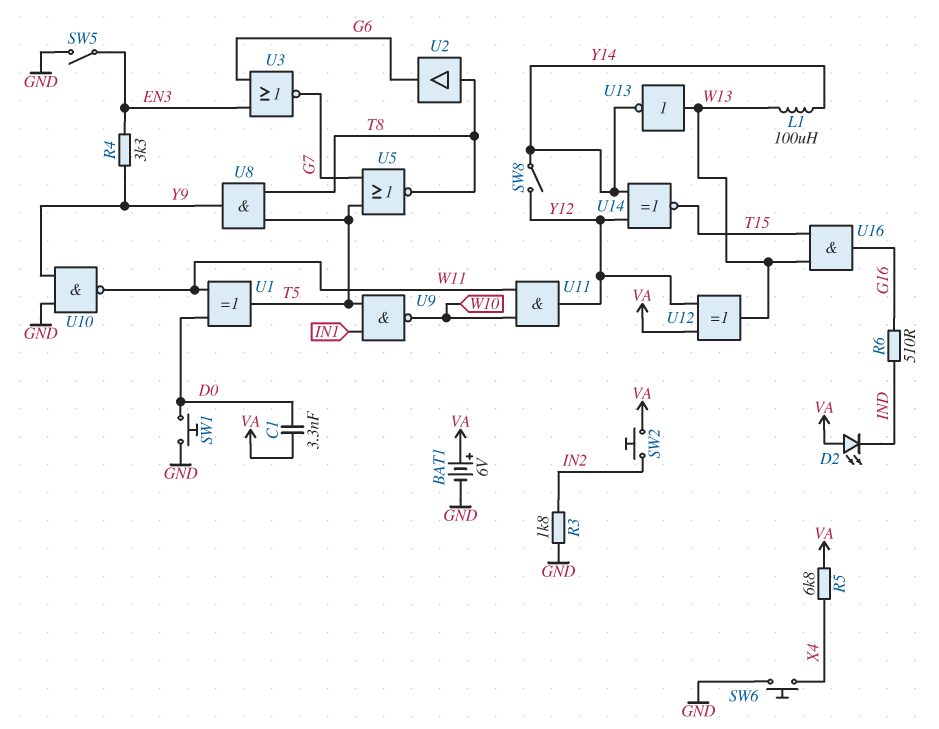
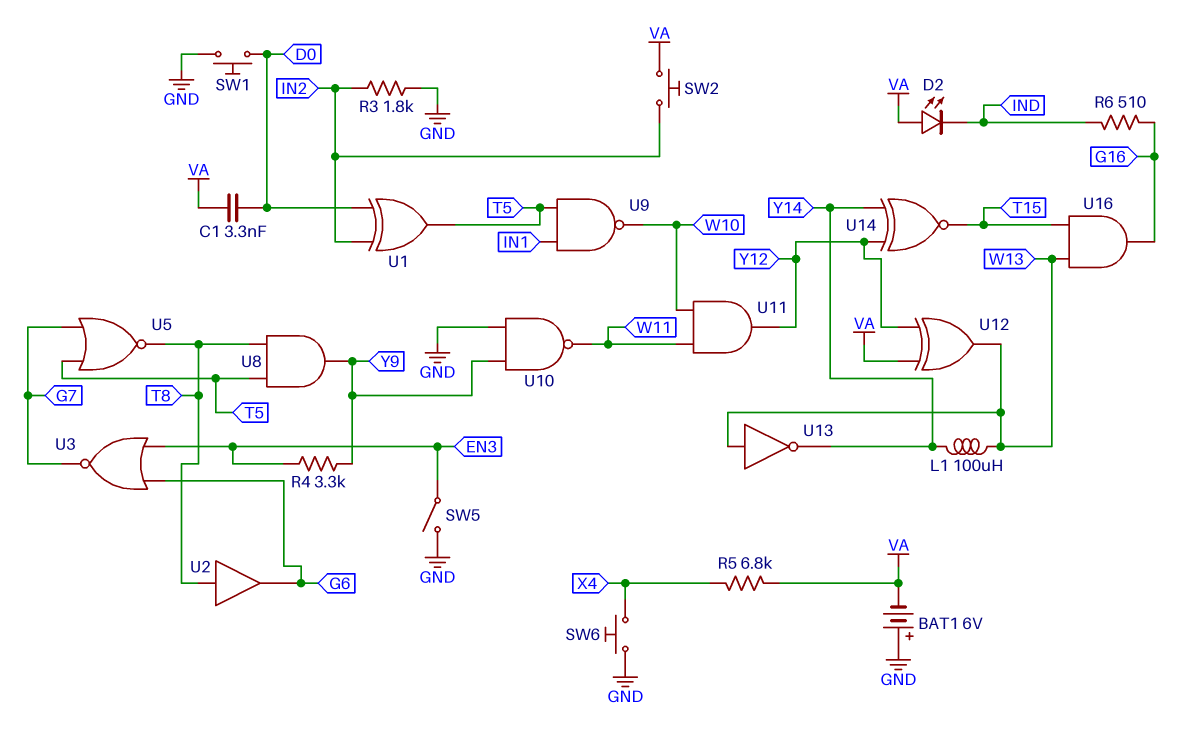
BAT1: 6V (plus VA, minus GND) -> 6V (plus GND, minus VA)
SW8: switch (Y12, Y14) -> none
U1: XOR (in D0, in W11, out T5) -> XOR (in D0, in IN2, out T5)

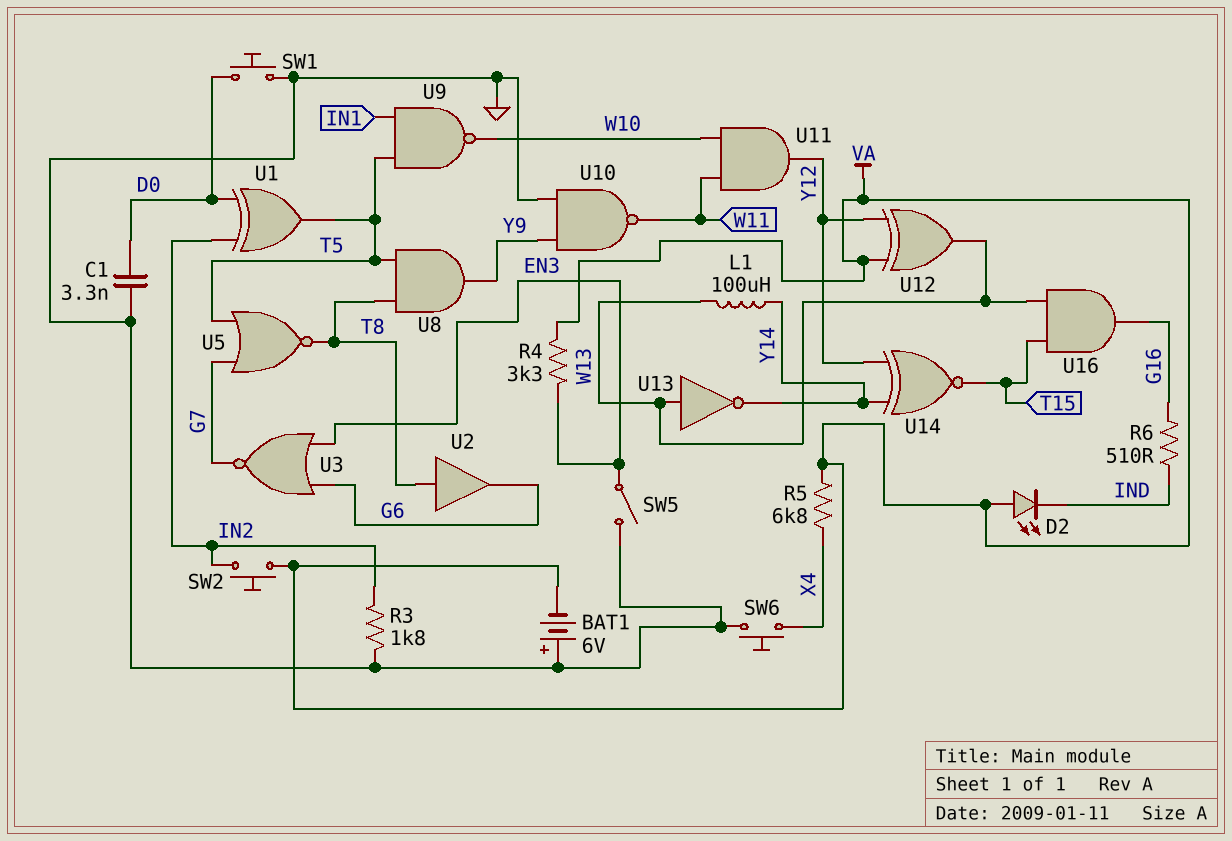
C1: 3.3nF (D0, VA) -> 3.3nF (D0, GND)
R4: 3.3k (EN3, Y9) -> 3.3k (EN3, VA)

